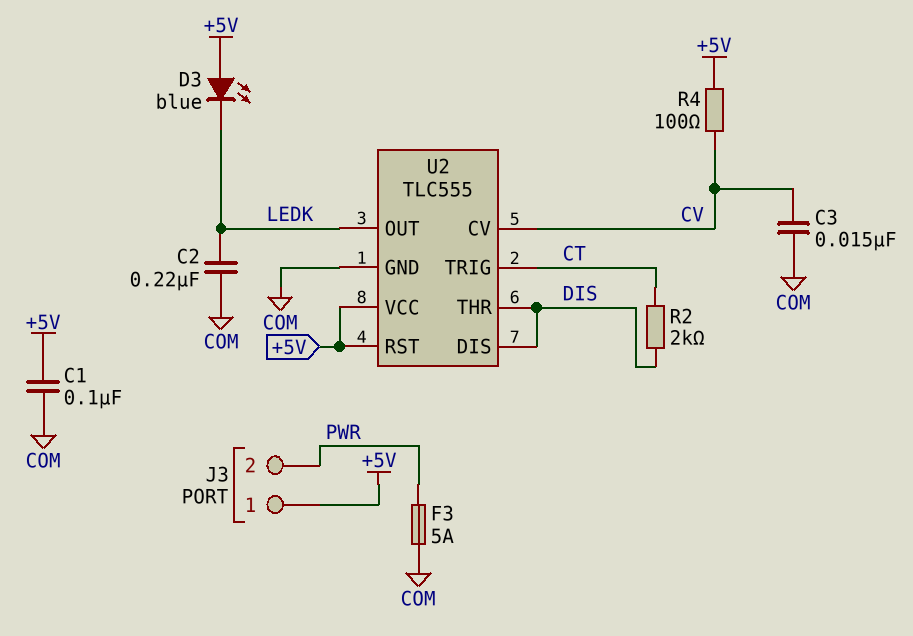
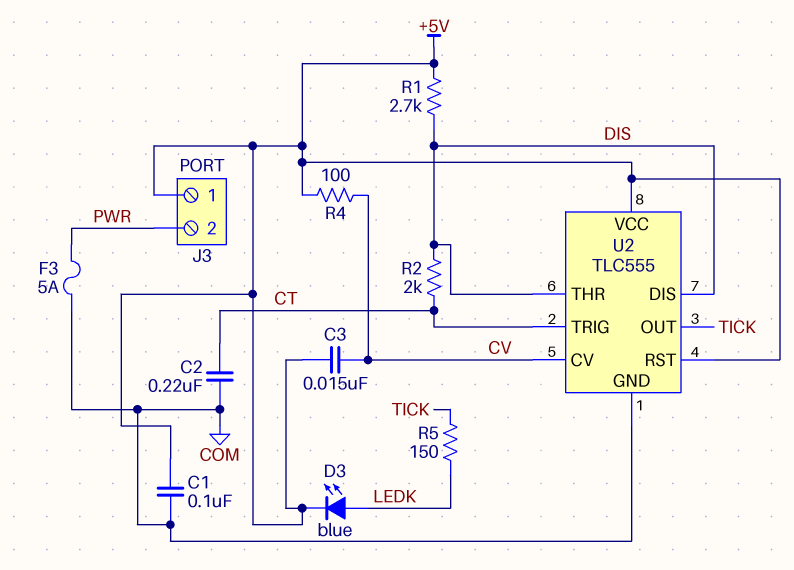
C2: 220nF (COM, LEDK) -> 220nF (COM, CT)
C3: 15nF (COM, CV) -> 15nF (+5V, CV)
D3: LED blue (A +5V, K LEDK) -> LED blue (A LEDK, K +5V)
R1: none -> 2.7k (+5V, DIS)
R5: none -> 150 (LEDK, TICK)
U2 pin OUT: LEDK -> TICK

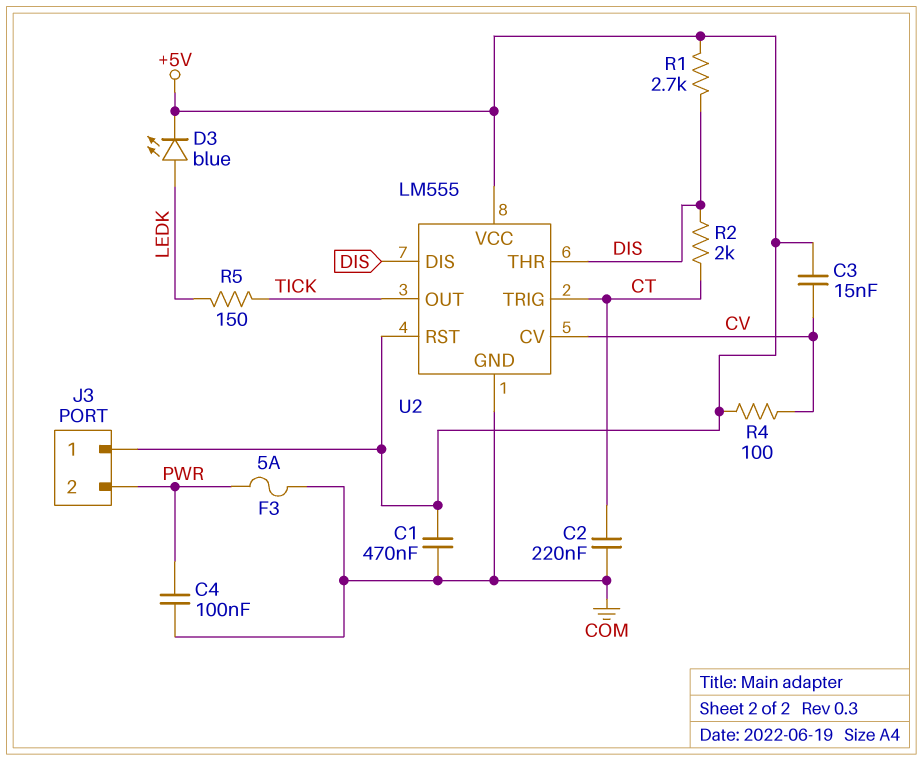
C1: 100nF (+5V, COM) -> 470nF (+5V, COM)
C4: none -> 100nF (COM, PWR)
U2: TLC555 -> LM555

